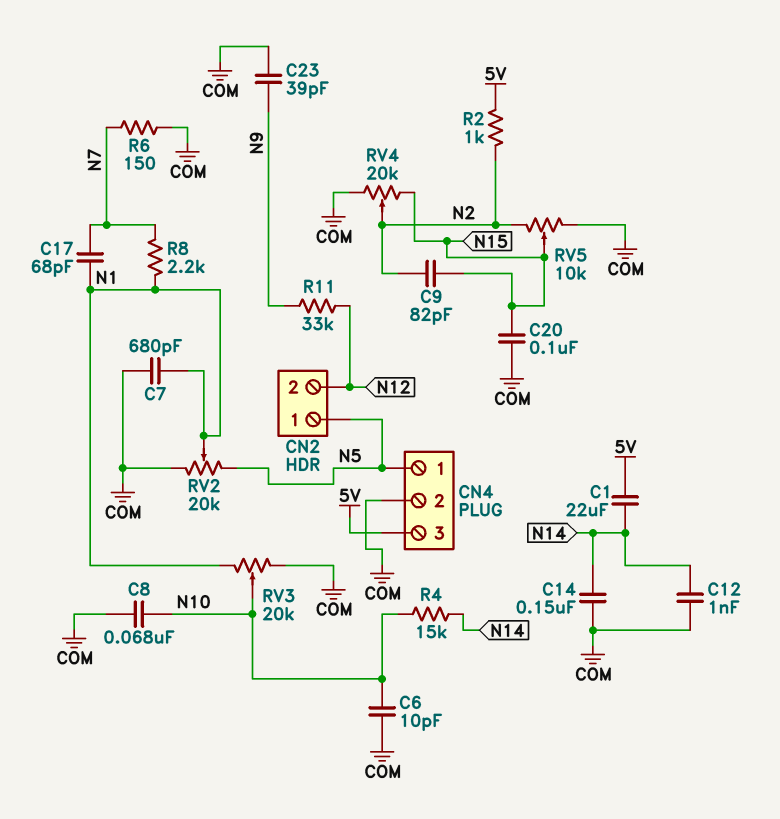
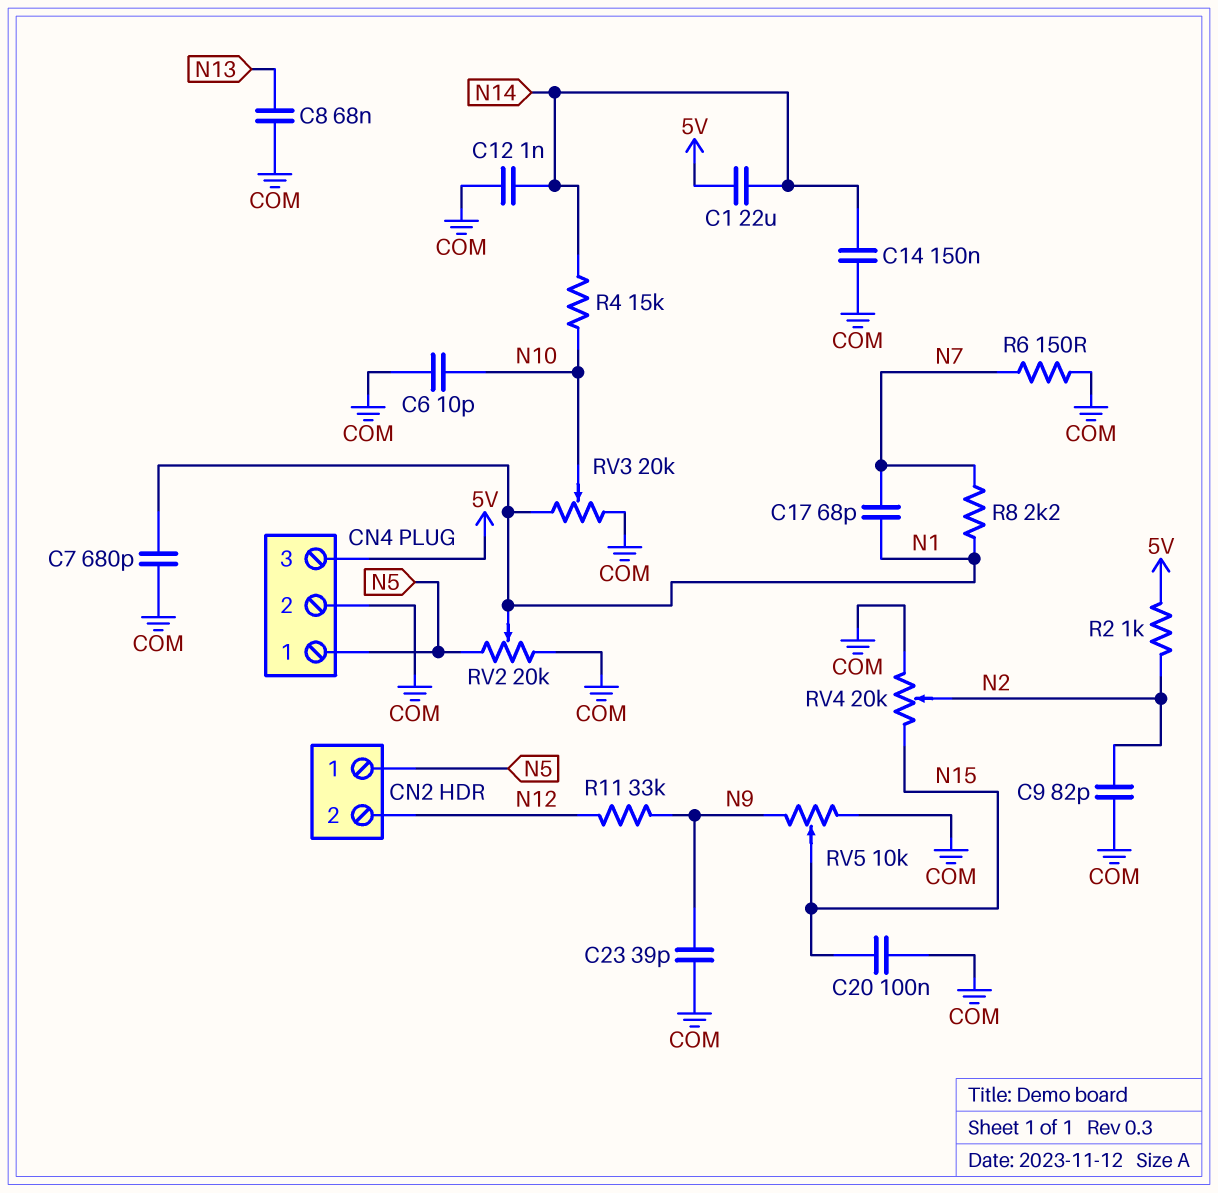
C8: 68nF (COM, N10) -> 68nF (COM, N13)
C9: 82pF (N2, N15) -> 82pF (COM, N2)
RV5: 10k (COM, N2, wiper N15) -> 10k (COM, N9, wiper N15)

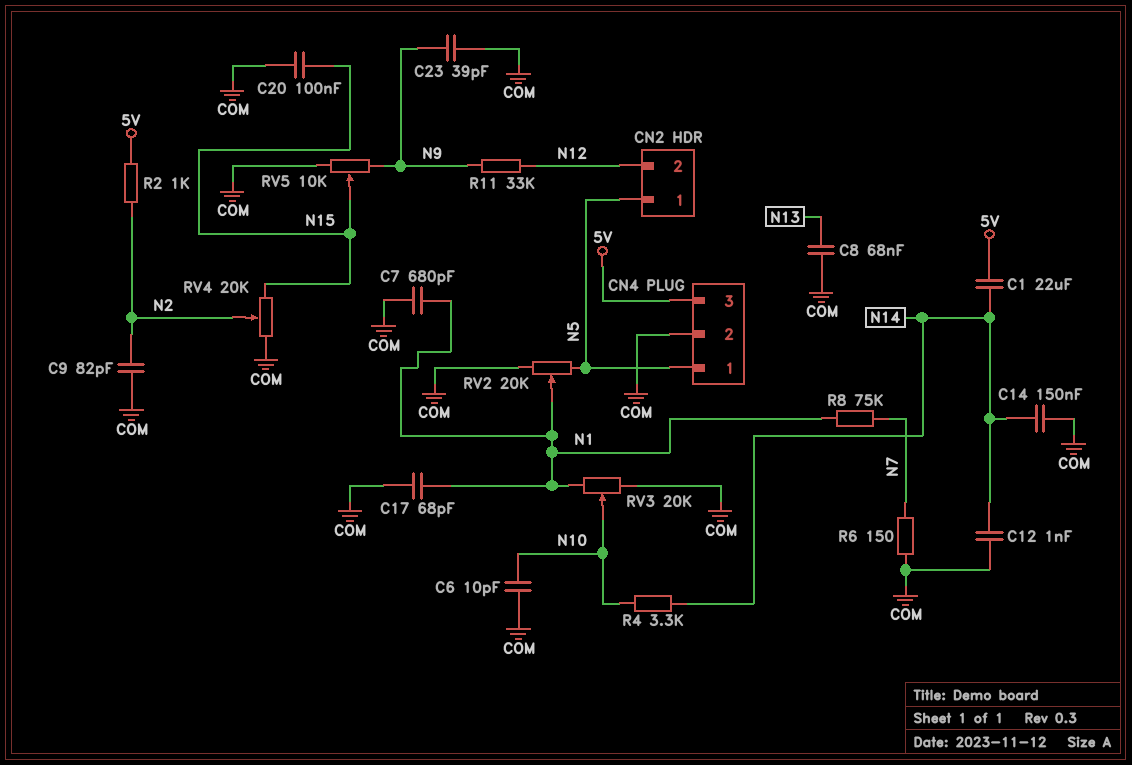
C17: 68pF (N1, N7) -> 68pF (COM, N1)
R4: 15k (N10, N14) -> 3.3k (N10, N14)
R8: 2.2k (N1, N7) -> 75k (N1, N7)

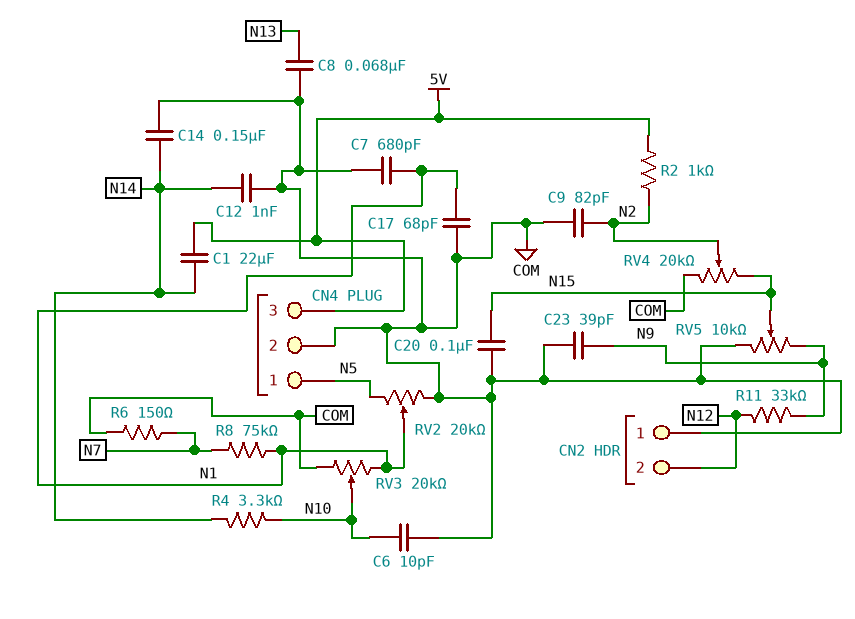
CN2 pin 1: N5 -> COM

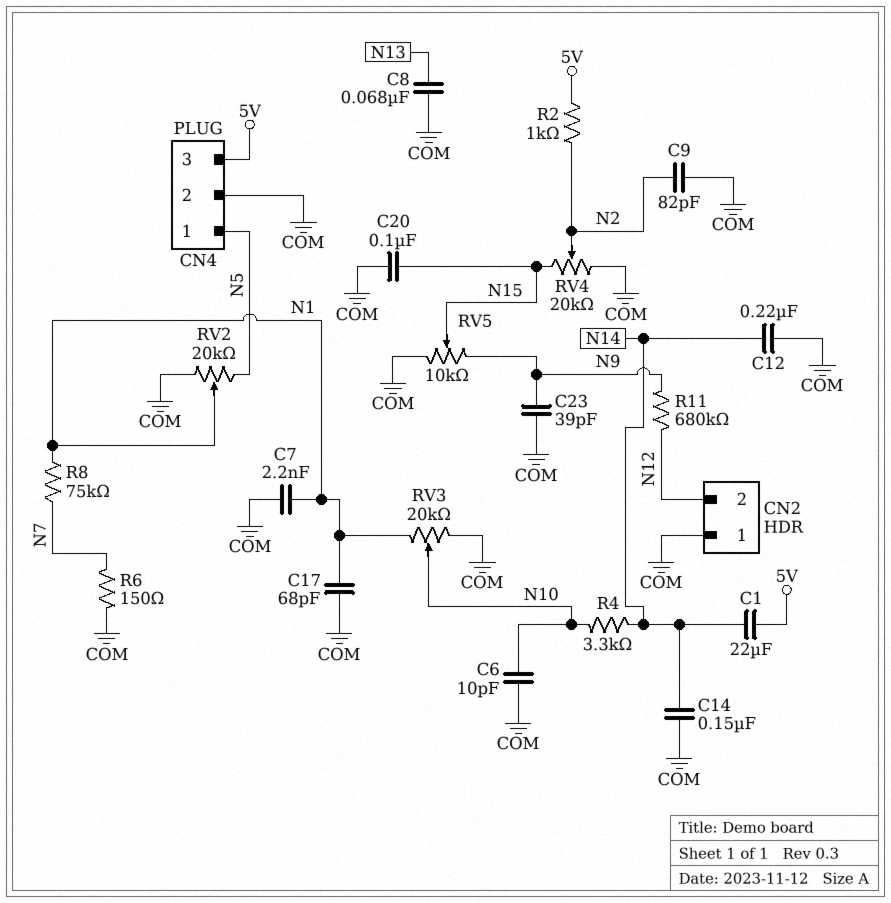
C7: 680pF (COM, N1) -> 2.2nF (COM, N1)
C12: 1nF (COM, N14) -> 220nF (COM, N14)
R11: 33k (N9, N12) -> 680k (N9, N12)

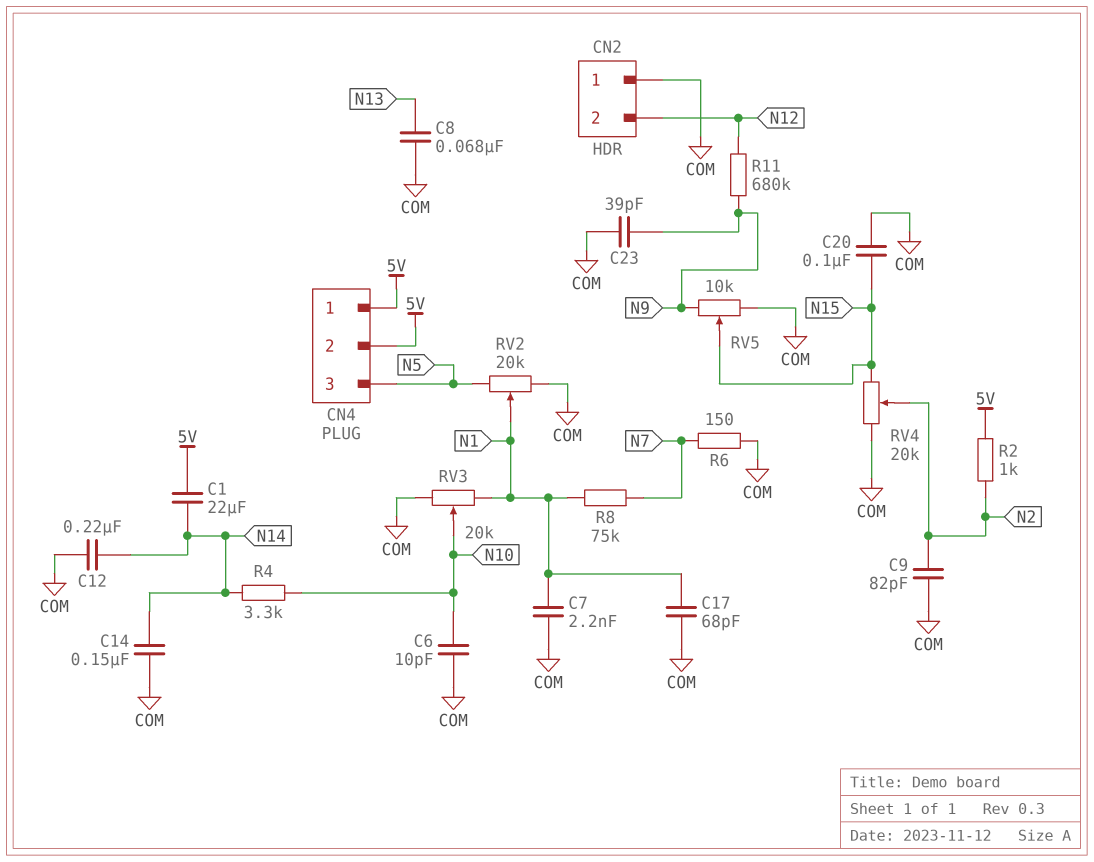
CN4 pin 1: N5 -> 5V
CN4 pin 2: COM -> 5V
CN4 pin 3: 5V -> N5

